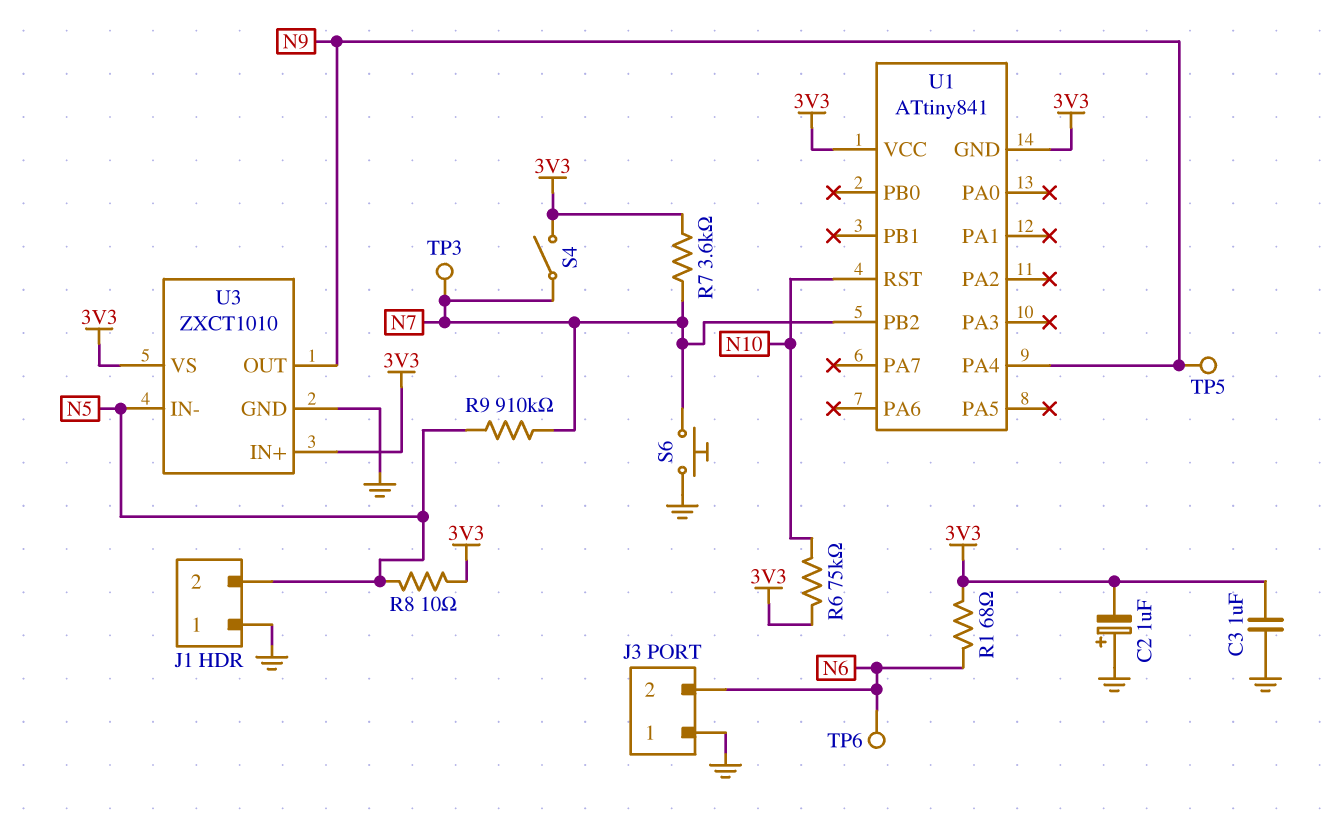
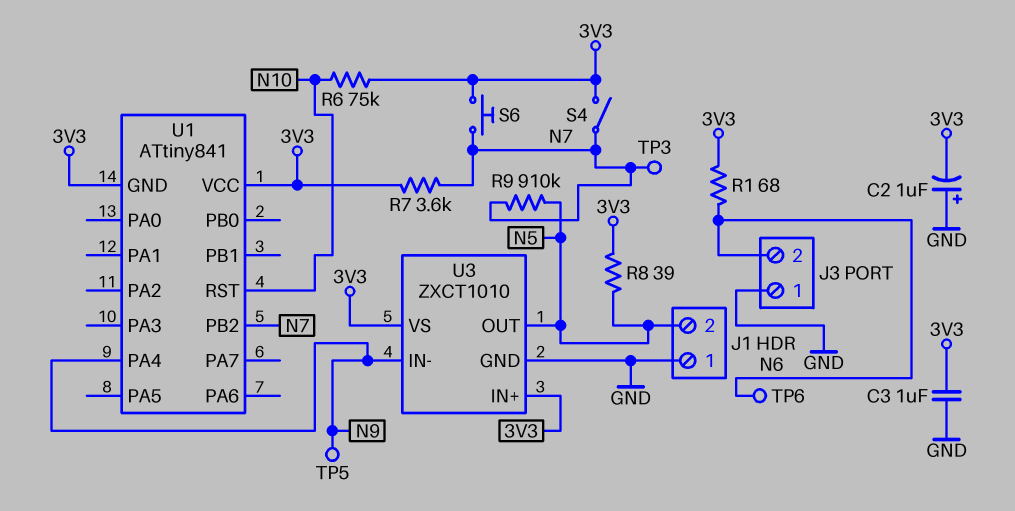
R8: 10 (3V3, N5) -> 39 (3V3, N5)
S6: button (GND, N7) -> button (3V3, N7)
U3 pin IN-: N5 -> N9
U3 pin OUT: N9 -> N5

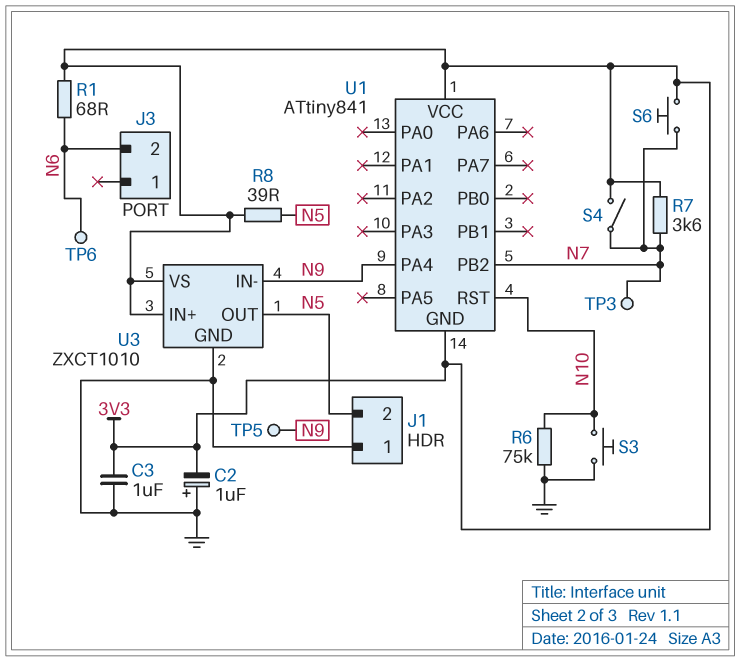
J3 pin 1: GND -> none
R6: 75k (3V3, N10) -> 75k (GND, N10)
R9: 910k (N5, N7) -> none
S3: none -> button (GND, N10)

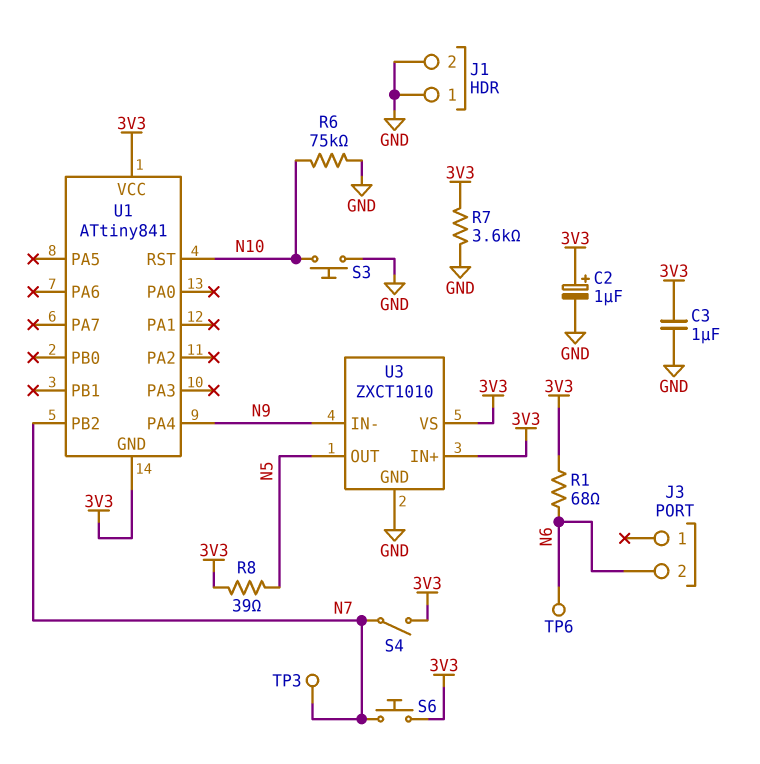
C2: 1uF (plus GND, minus 3V3) -> 1uF (plus 3V3, minus GND)
J1 pin 2: N5 -> GND
R7: 3.6k (3V3, N7) -> 3.6k (3V3, GND)
TP5: test point (N9) -> none

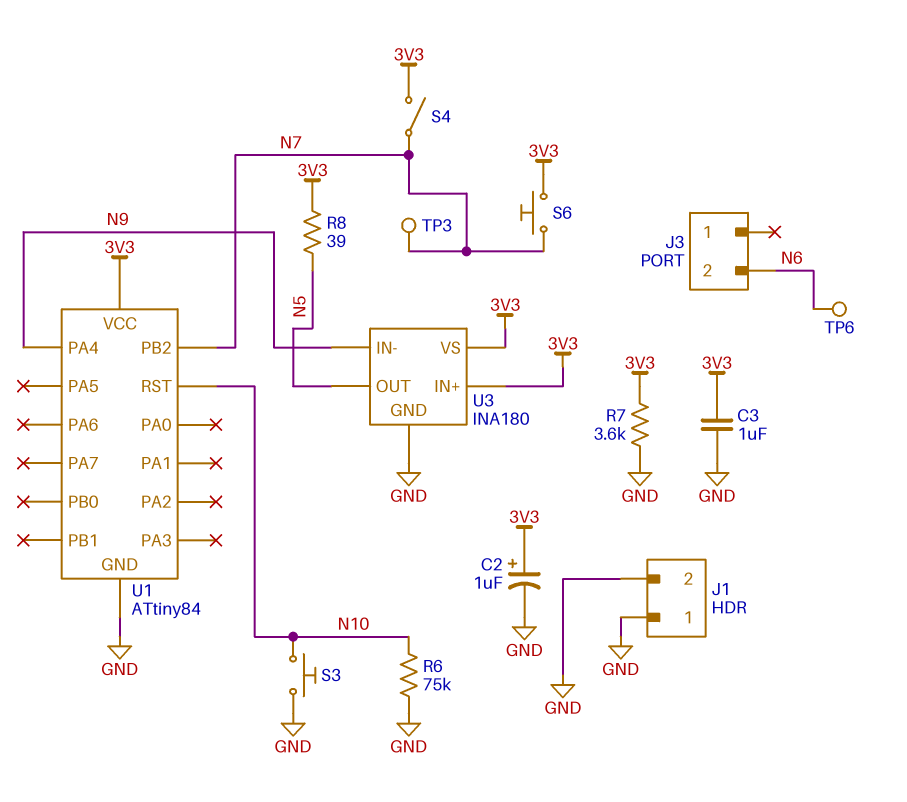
R1: 68 (3V3, N6) -> none
U1: ATtiny841 -> ATtiny84
U1 pin GND: 3V3 -> GND
U3: ZXCT1010 -> INA180

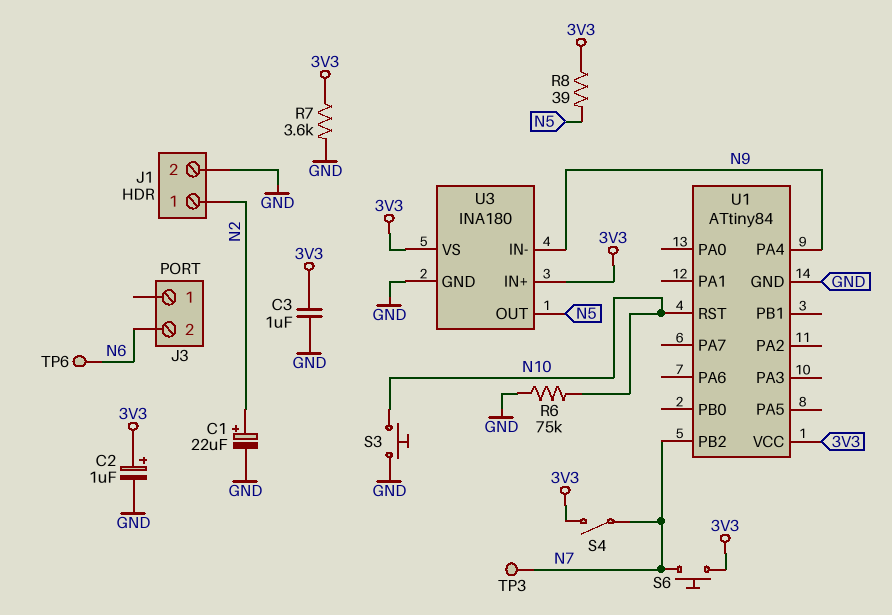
C1: none -> 22uF (plus N2, minus GND)
J1 pin 1: GND -> N2

